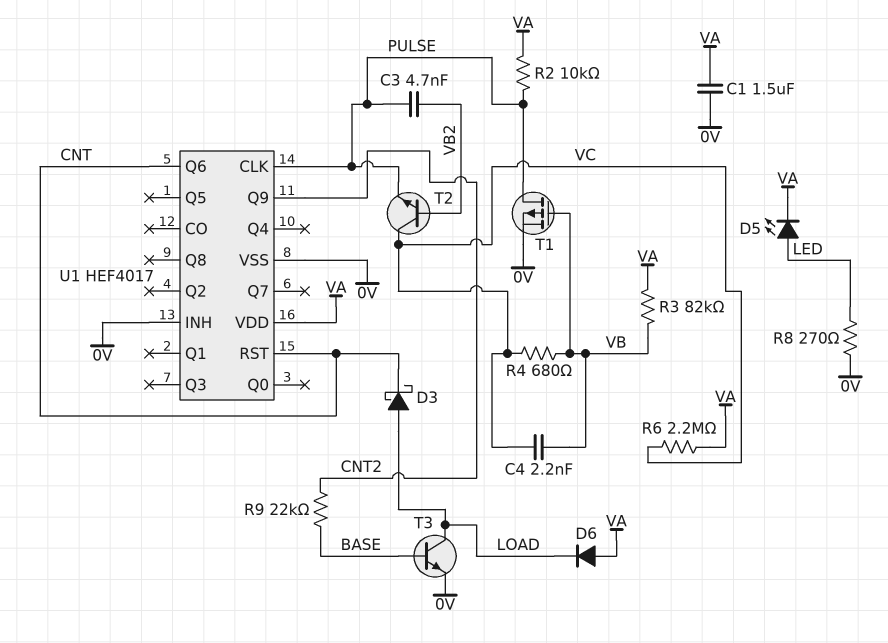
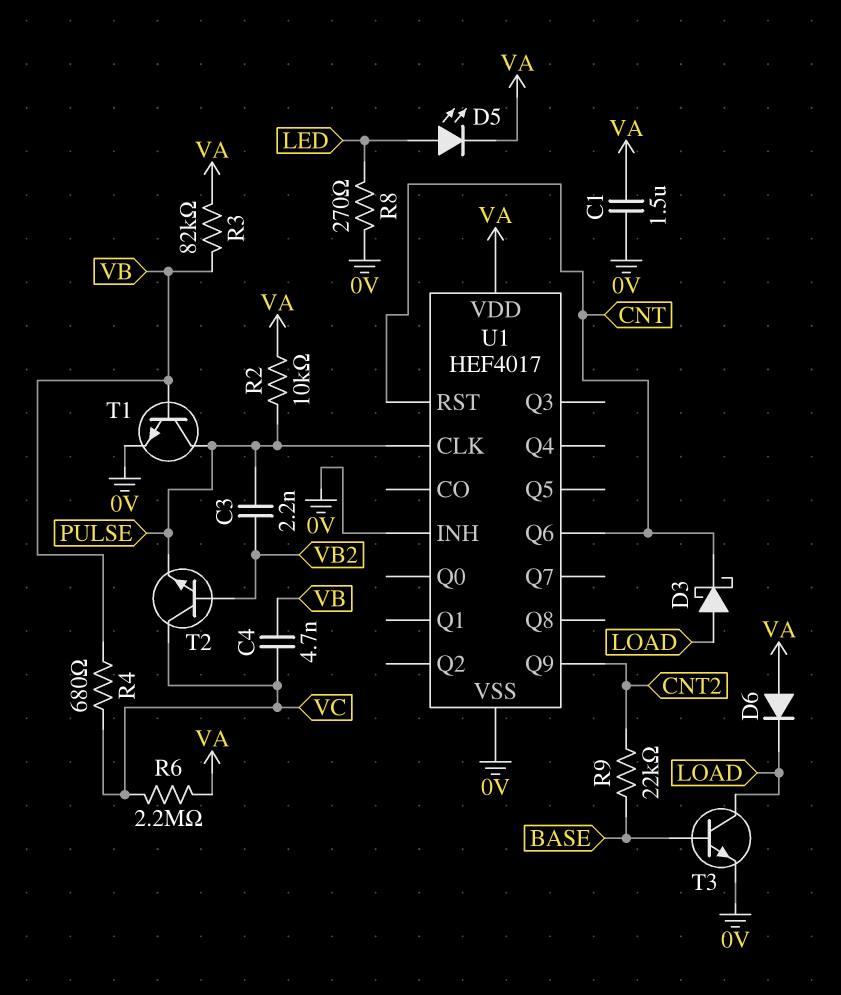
C3: 4.7nF (PULSE, VB2) -> 2.2nF (PULSE, VB2)
C4: 2.2nF (VB, VC) -> 4.7nF (VB, VC)
T1: PMOS (G VB, D PULSE, S 0V) -> NPN (B VB, C PULSE, E 0V)

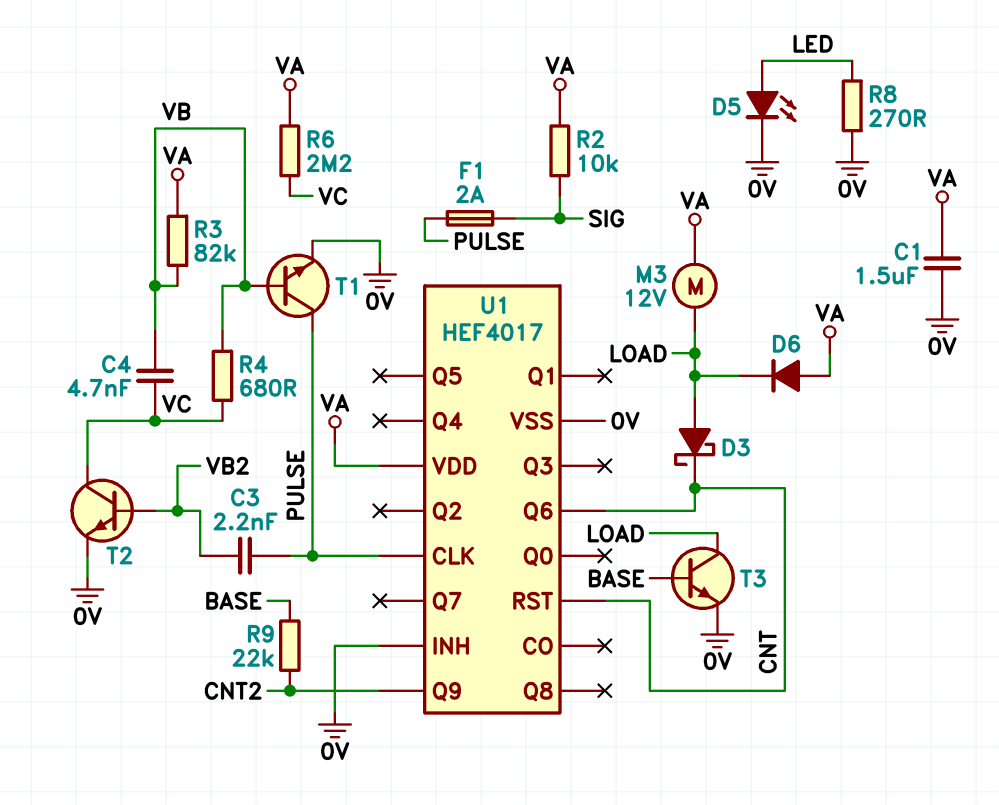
D5: LED (A LED, K VA) -> LED (A LED, K 0V)
F1: none -> 2A (PULSE, SIG)
M3: none -> motor 12V (LOAD, VA)
R2: 10k (PULSE, VA) -> 10k (SIG, VA)
T2: NPN (B VB2, C VC, E PULSE) -> NPN (B VB2, C VC, E 0V)

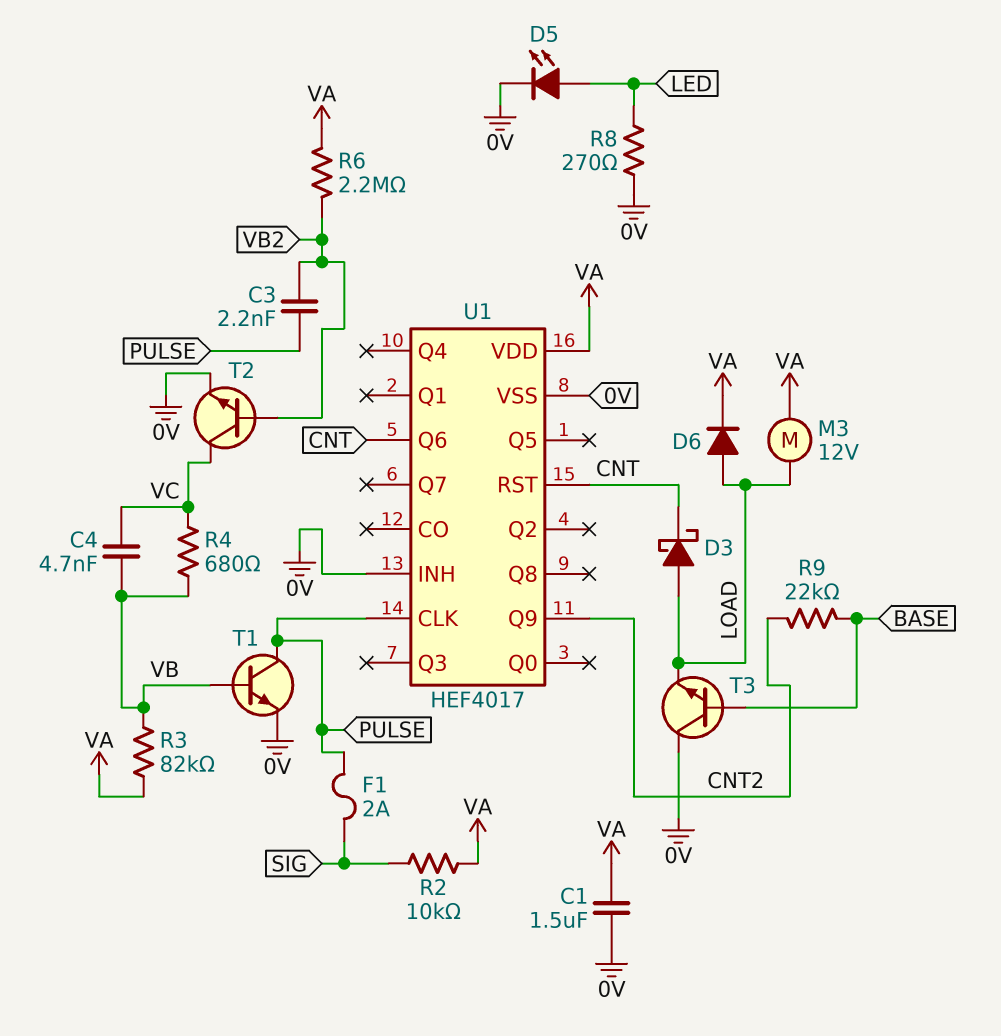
D6: diode (A VA, K LOAD) -> diode (A LOAD, K VA)
R6: 2.2M (VA, VC) -> 2.2M (VA, VB2)
T3: NPN (B BASE, C LOAD, E 0V) -> NPN (B BASE, C 0V, E LOAD)

